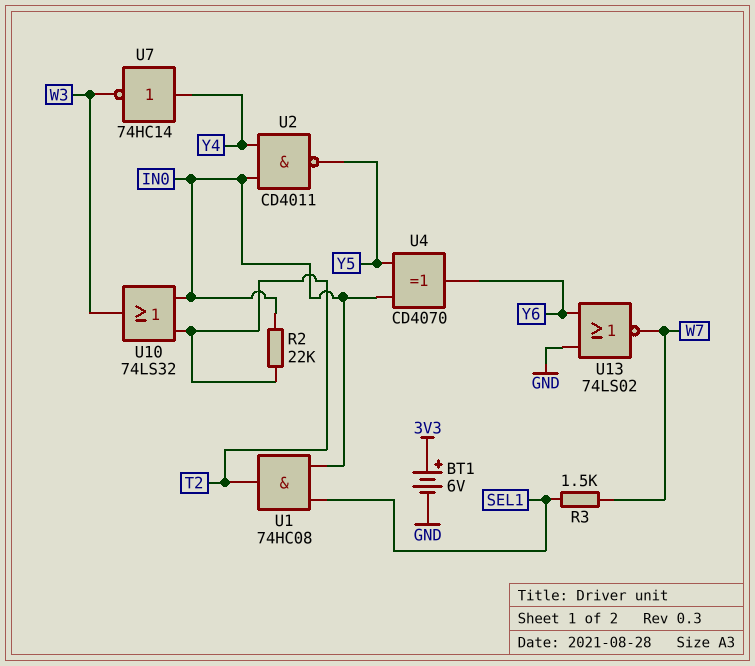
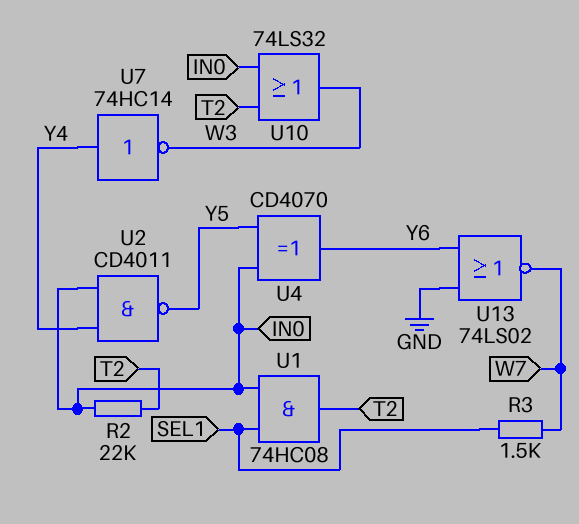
BT1: 6V (plus 3V3, minus GND) -> none

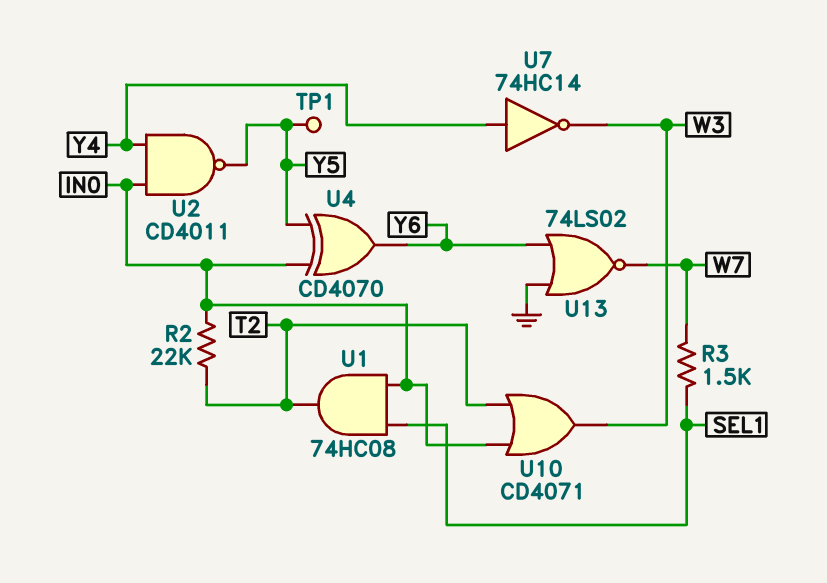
TP1: none -> test point (Y5)
U10: OR 74LS32 (in IN0, in T2, out W3) -> OR CD4071 (in IN0, in T2, out W3)

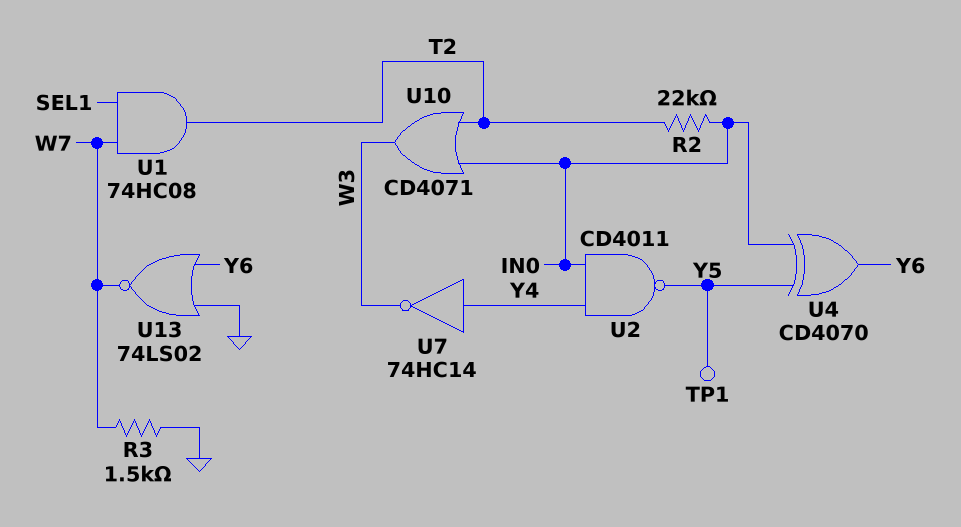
R3: 1.5k (SEL1, W7) -> 1.5k (GND, W7)
U1: AND 74HC08 (in IN0, in SEL1, out T2) -> AND 74HC08 (in SEL1, in W7, out T2)

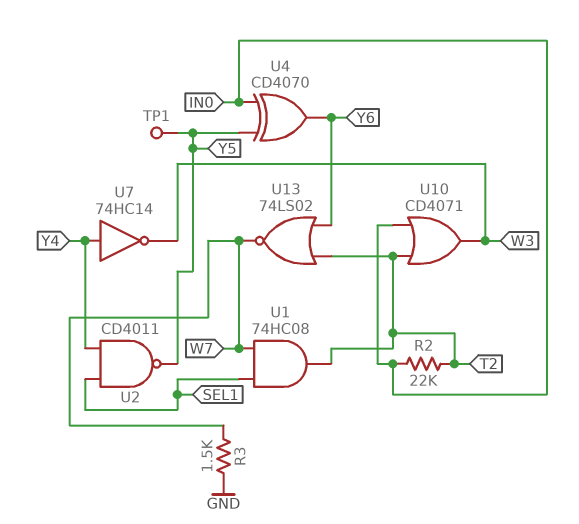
U2: NAND CD4011 (in IN0, in Y4, out Y5) -> NAND CD4011 (in SEL1, in Y4, out Y5)
U13: NOR 74LS02 (in GND, in Y6, out W7) -> NOR 74LS02 (in T2, in Y6, out W7)

